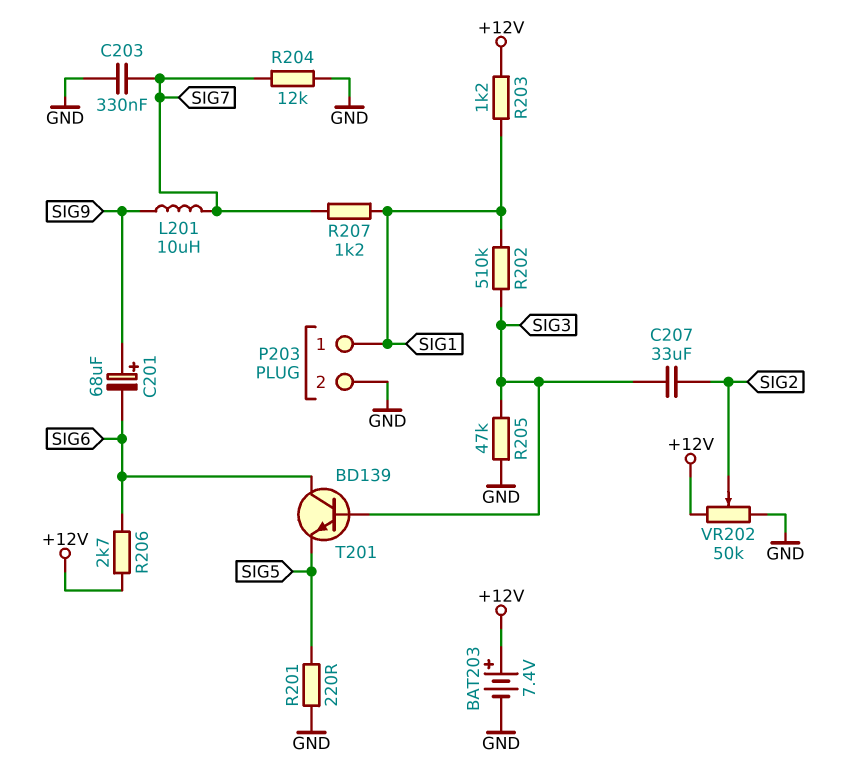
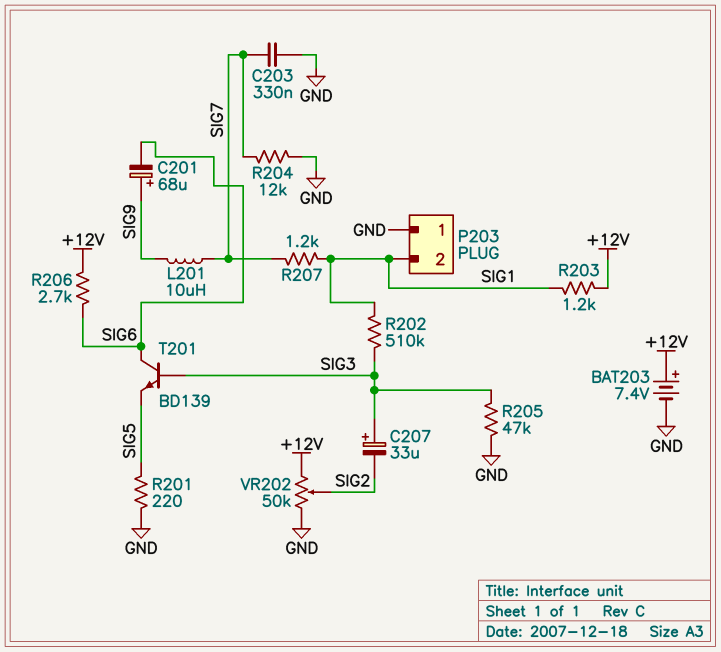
C207: 33uF (SIG2, SIG3) -> 33uF (plus SIG3, minus SIG2)
P203 pin 1: SIG1 -> GND
P203 pin 2: GND -> SIG1

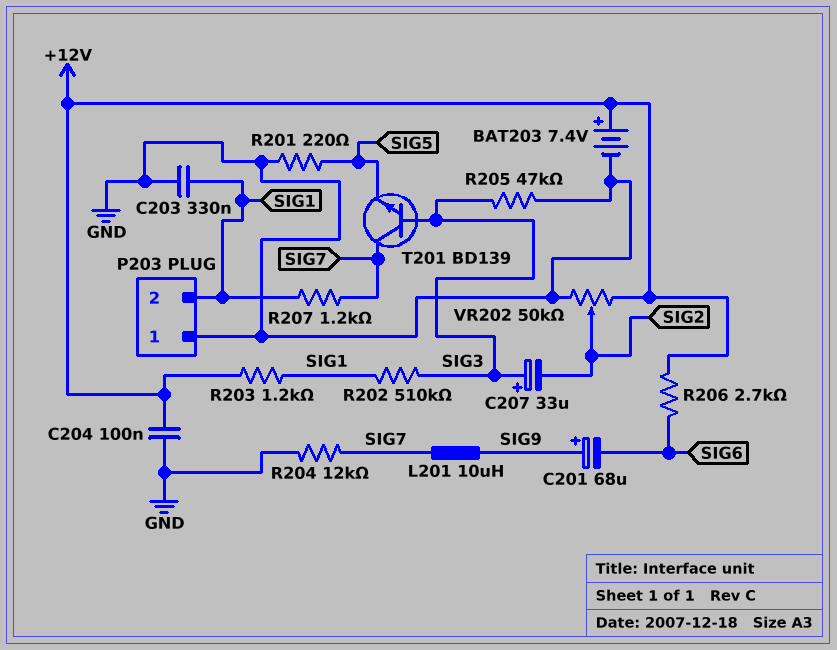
C203: 330nF (GND, SIG7) -> 330nF (GND, SIG1)
C204: none -> 100nF (+12V, GND)
T201: NPN BD139 (B SIG3, C SIG6, E SIG5) -> NPN BD139 (B SIG3, C SIG7, E SIG5)

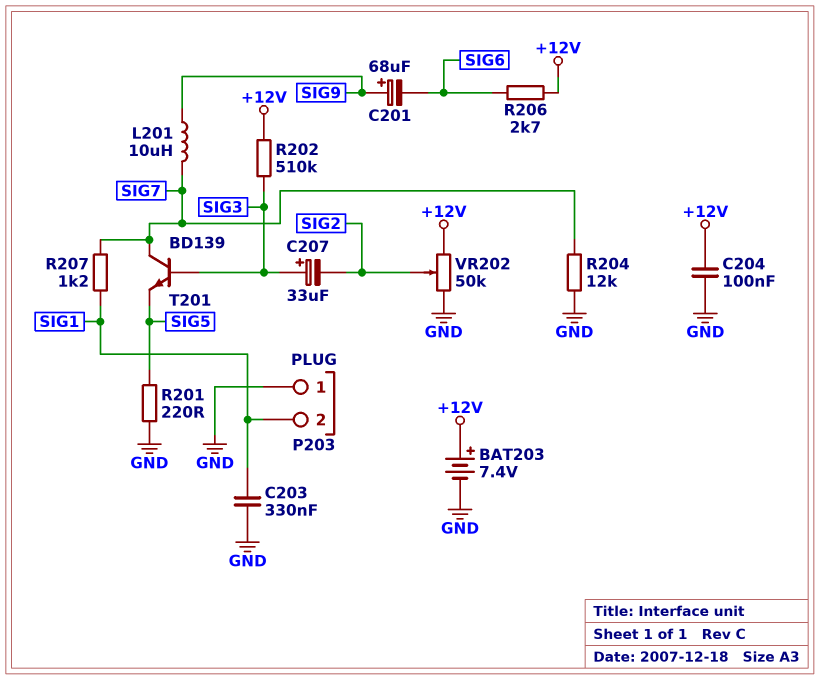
R202: 510k (SIG1, SIG3) -> 510k (+12V, SIG3)
R203: 1.2k (+12V, SIG1) -> none
R205: 47k (GND, SIG3) -> none

